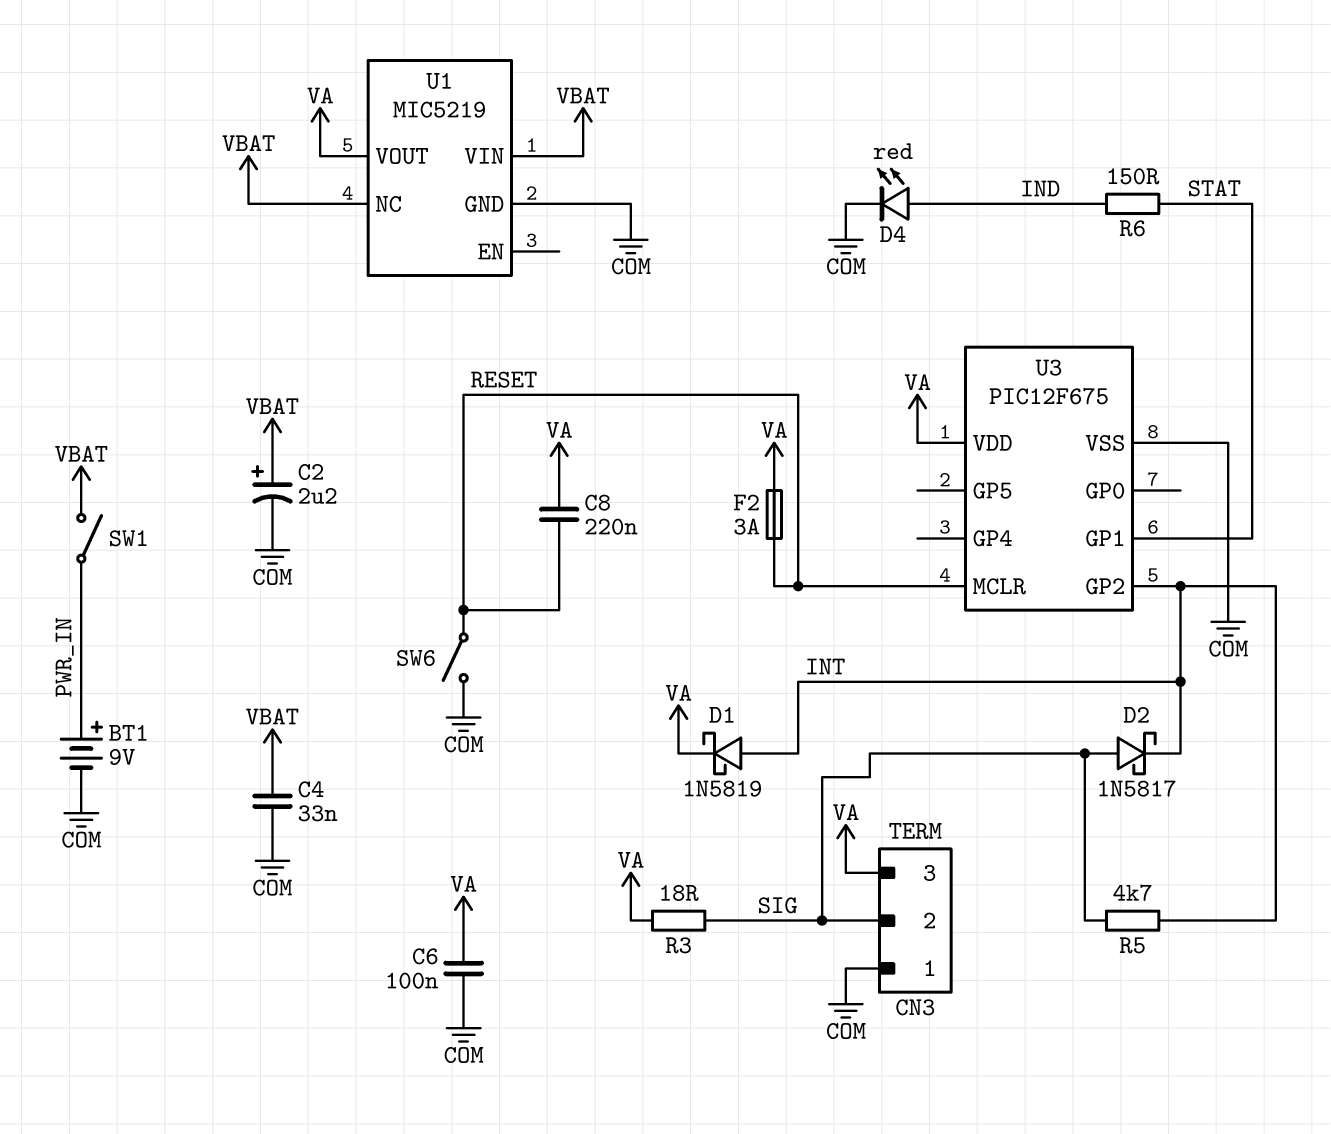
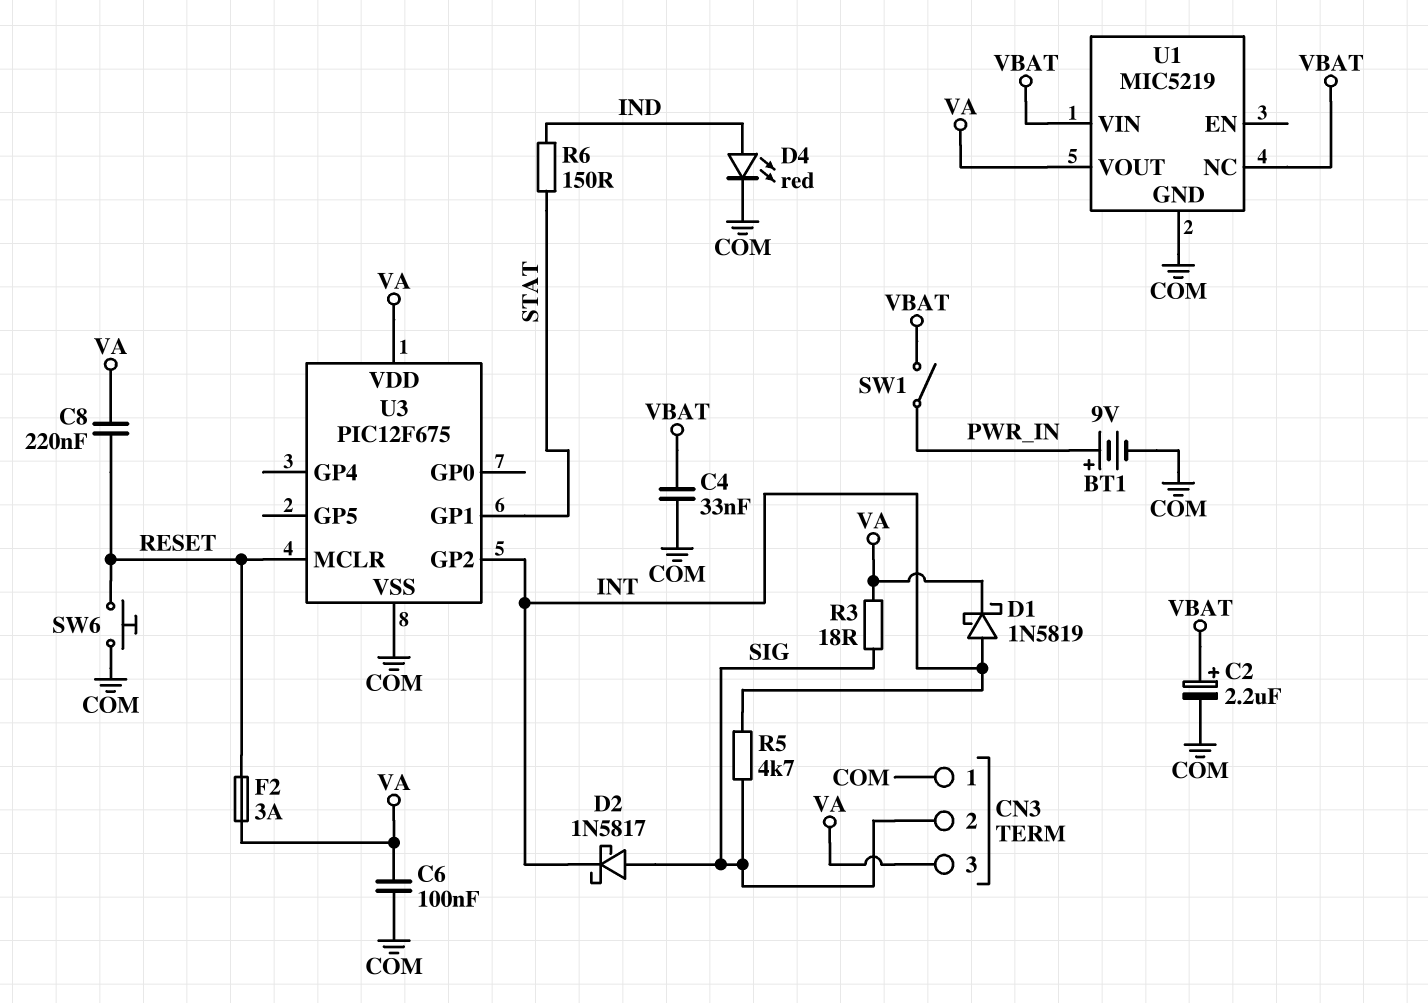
SW6: switch (COM, RESET) -> button (COM, RESET)

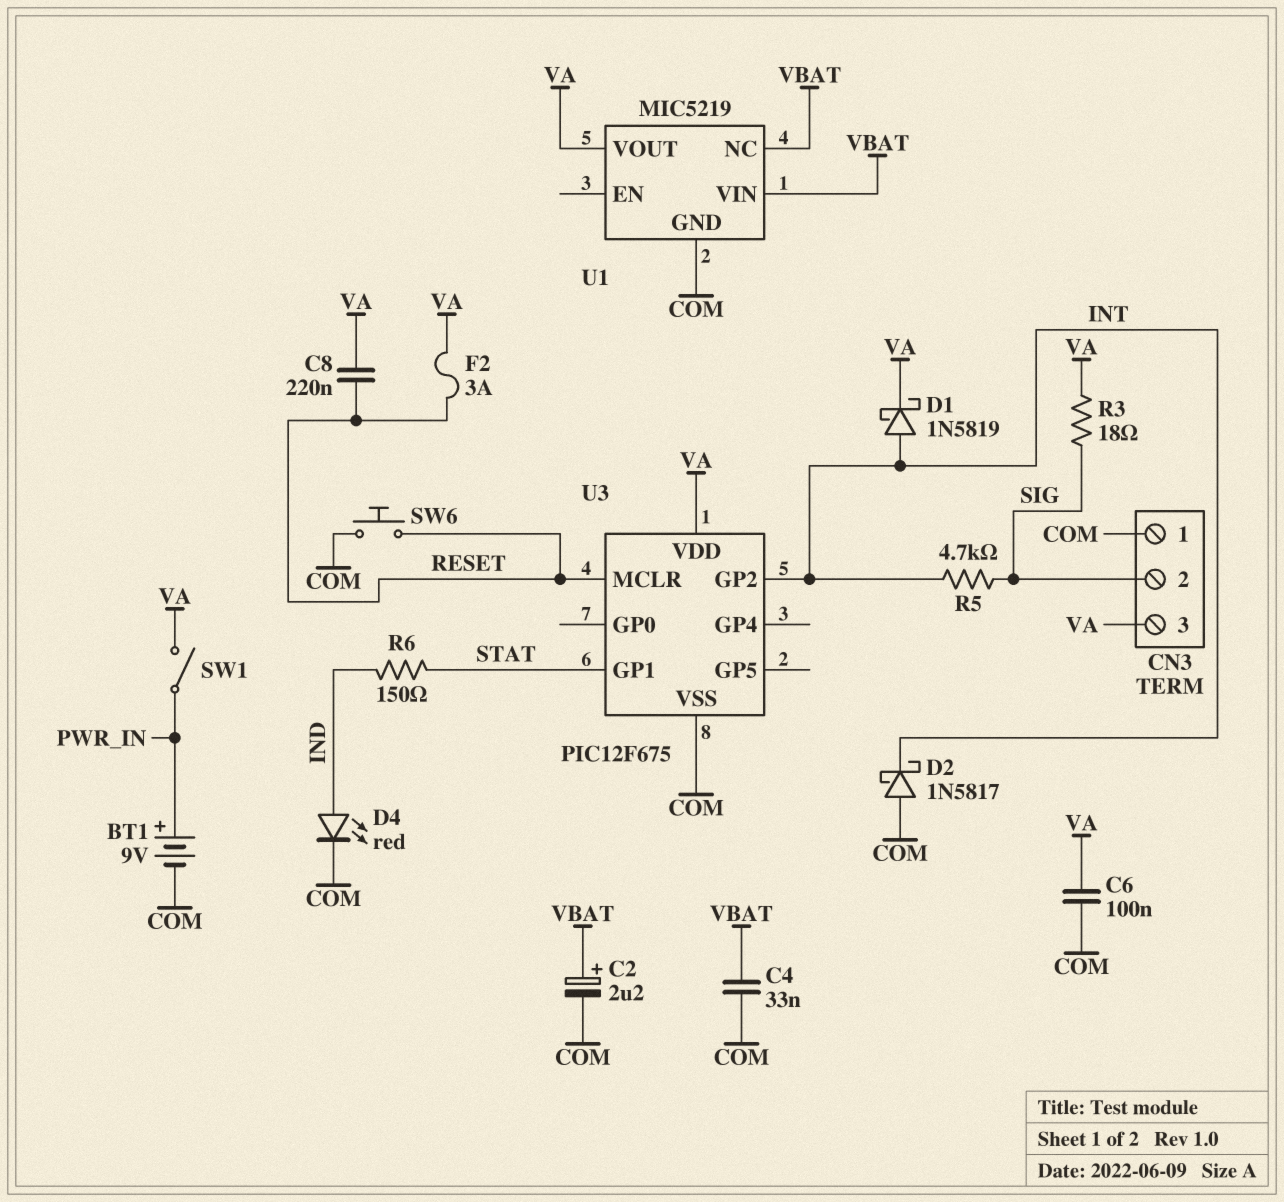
D2: schottky 1N5817 (A SIG, K INT) -> schottky 1N5817 (A COM, K INT)
SW1: switch (PWR_IN, VBAT) -> switch (PWR_IN, VA)

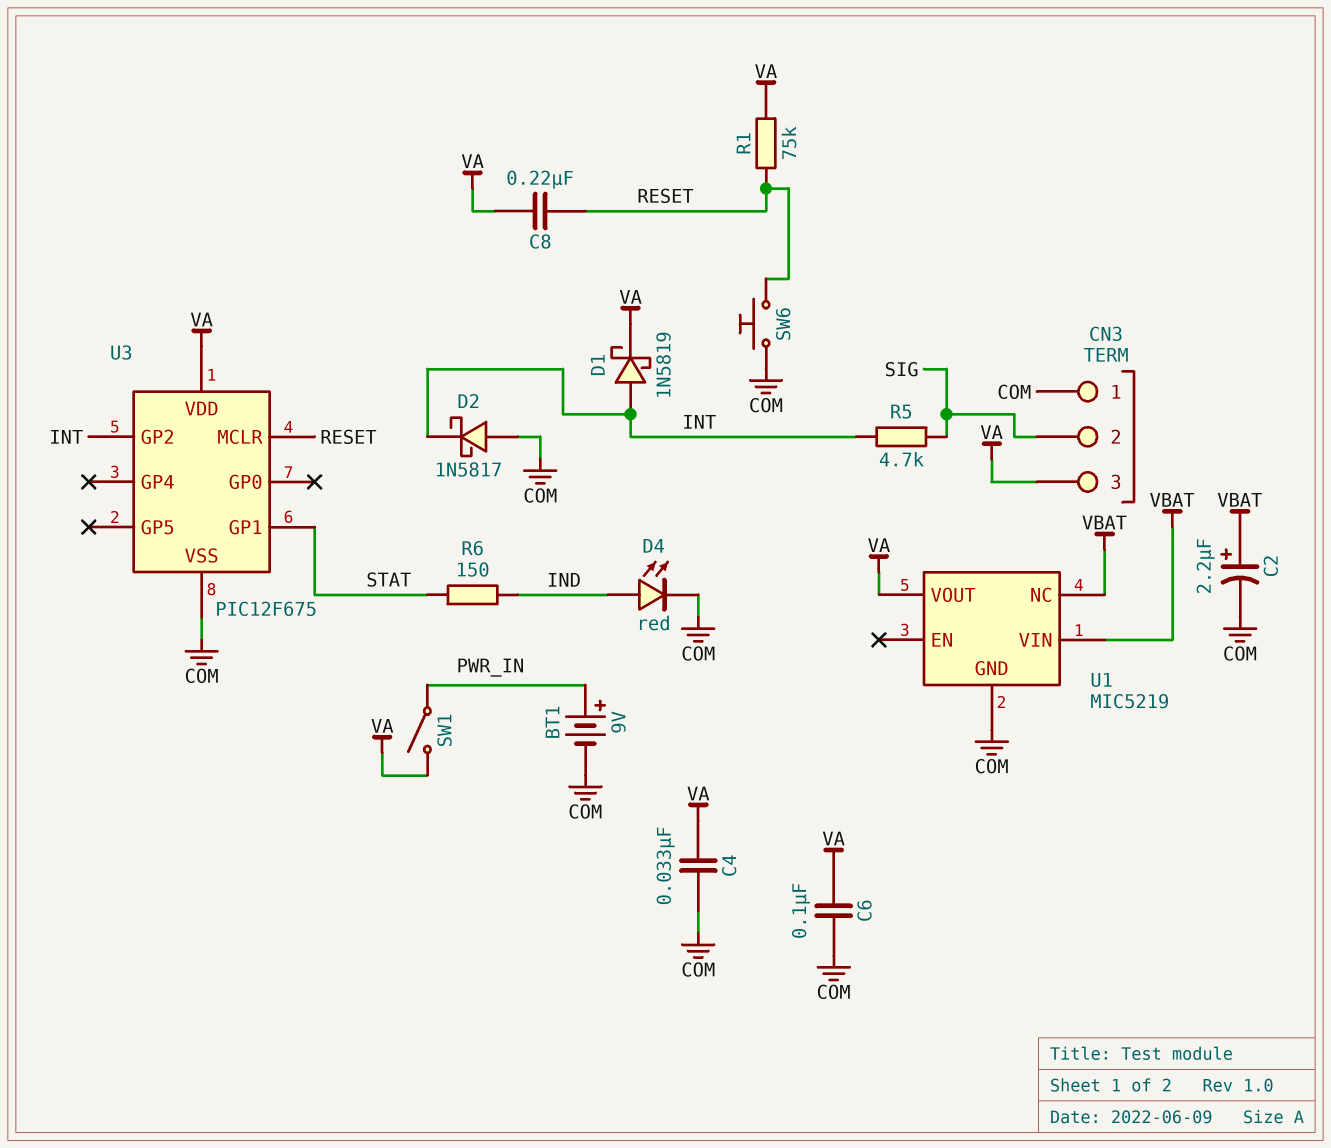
C4: 33nF (COM, VBAT) -> 33nF (COM, VA)
F2: 3A (RESET, VA) -> none
R1: none -> 75k (RESET, VA)
R3: 18 (SIG, VA) -> none

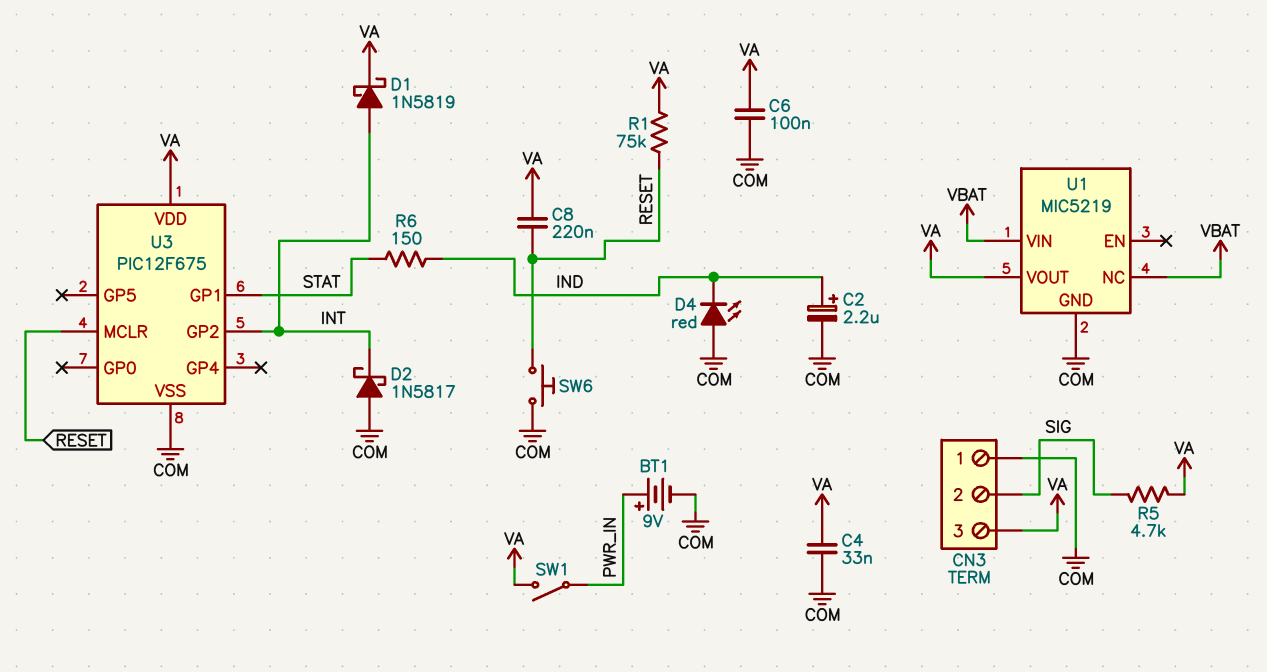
C2: 2.2uF (plus VBAT, minus COM) -> 2.2uF (plus IND, minus COM)
D4: LED red (A IND, K COM) -> LED red (A COM, K IND)
R5: 4.7k (INT, SIG) -> 4.7k (SIG, VA)

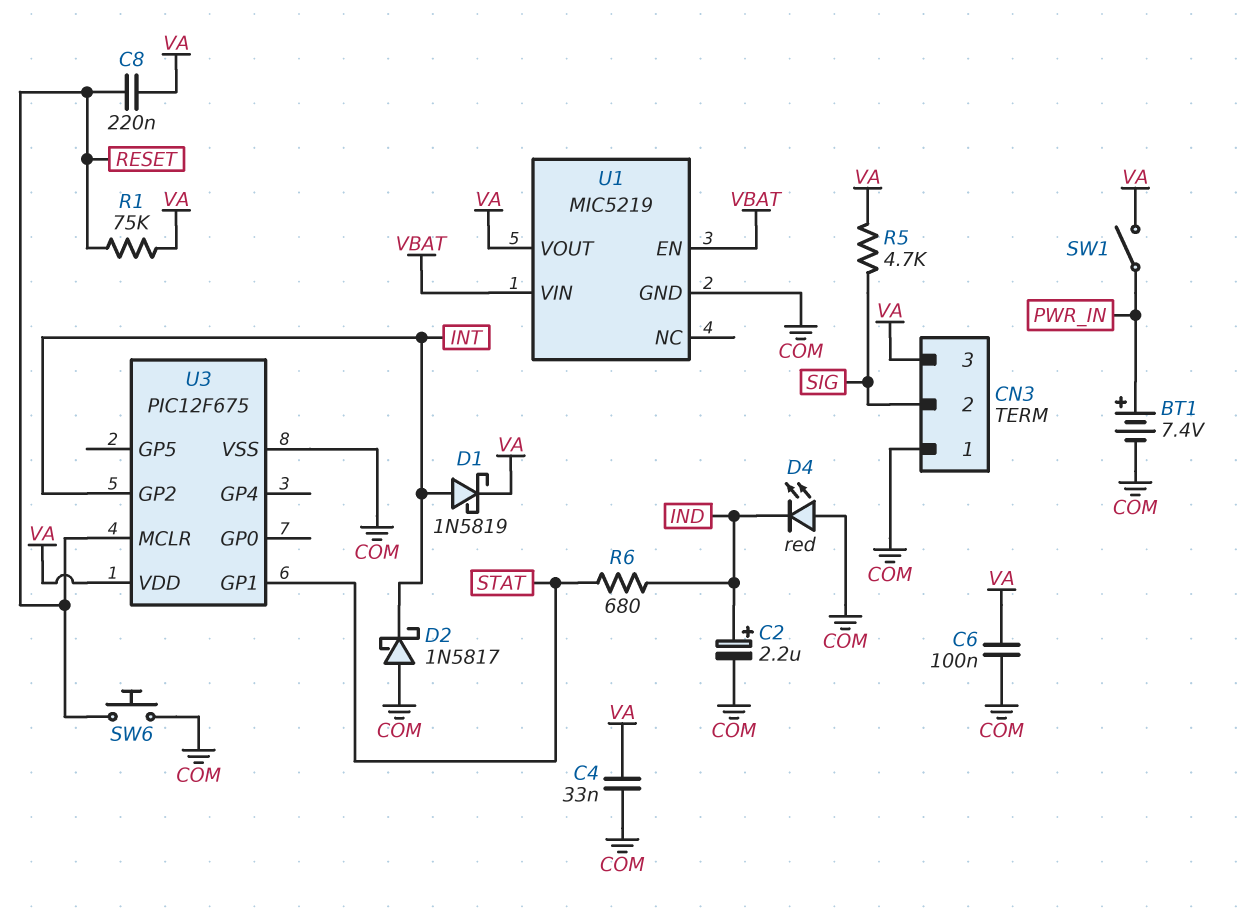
BT1: 9V (plus PWR_IN, minus COM) -> 7.4V (plus PWR_IN, minus COM)
R6: 150 (IND, STAT) -> 680 (IND, STAT)
U1 pin EN: none -> VBAT
U1 pin NC: VBAT -> none

